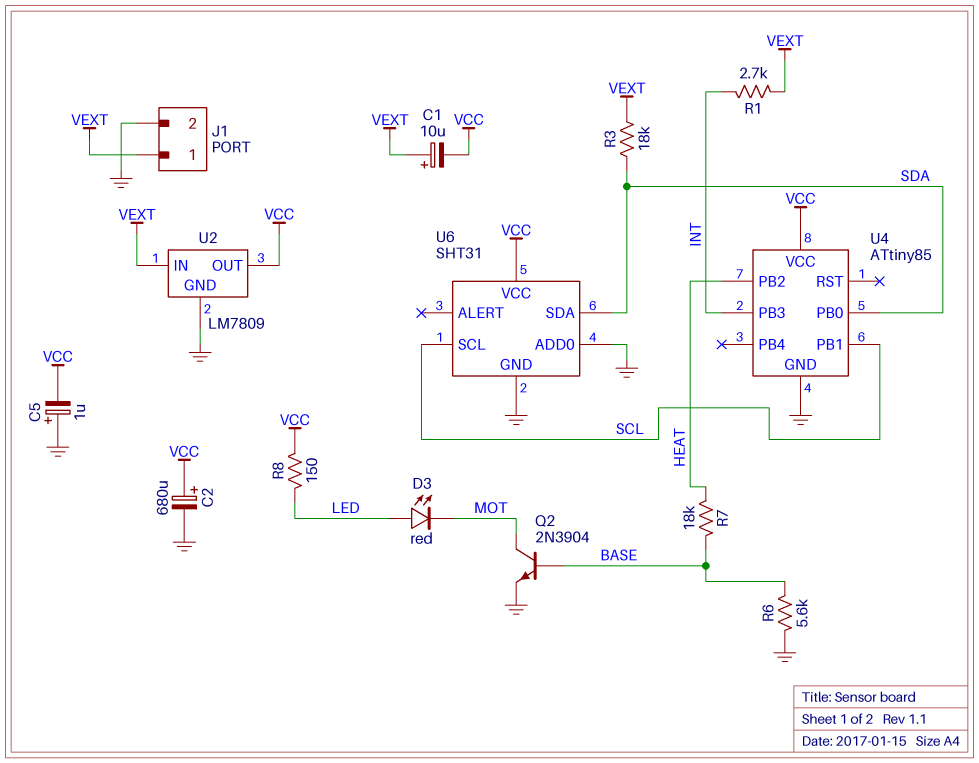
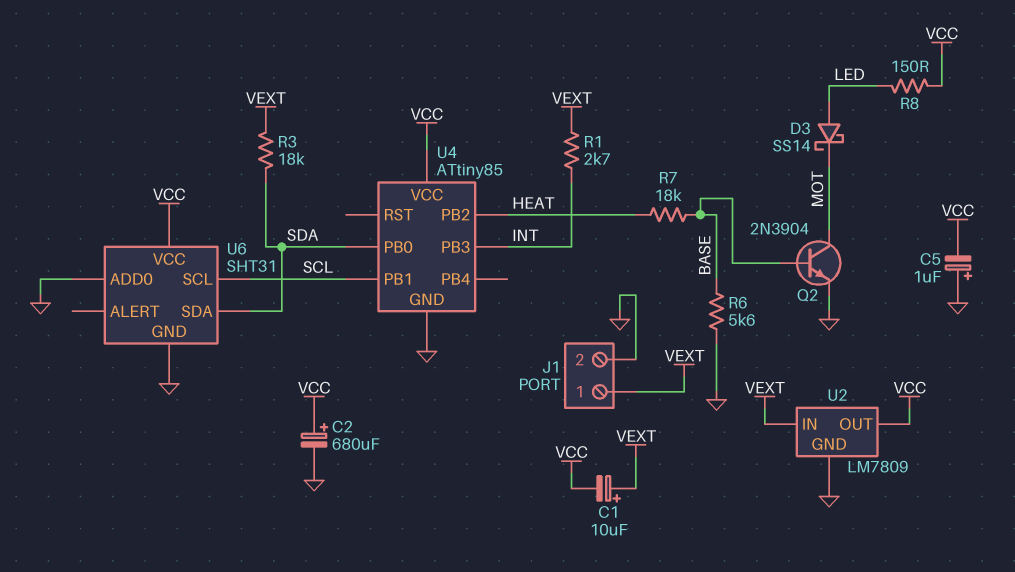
D3: LED red (A LED, K MOT) -> schottky SS14 (A LED, K MOT)

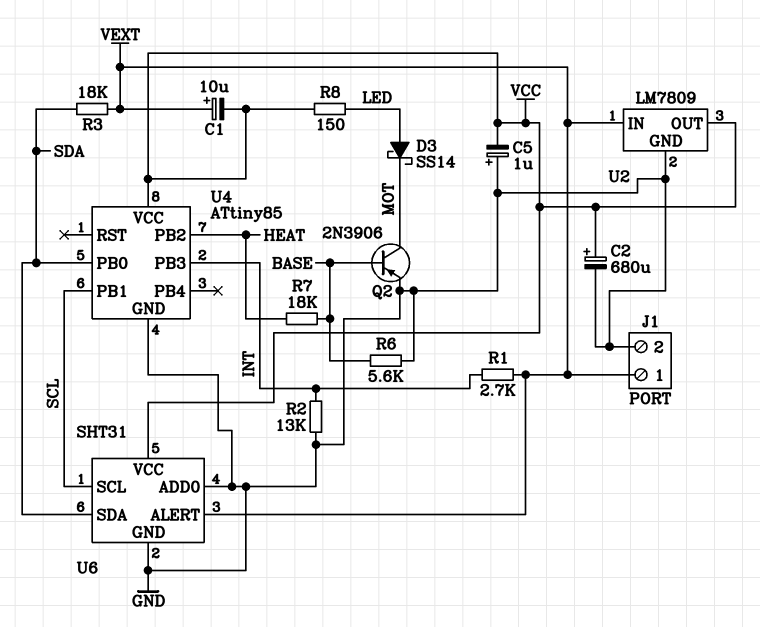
Q2: NPN 2N3904 (B BASE, C MOT, E GND) -> PNP 2N3906 (B BASE, C MOT, E GND)
R2: none -> 13k (GND, INT)
U6 pin ALERT: none -> VEXT

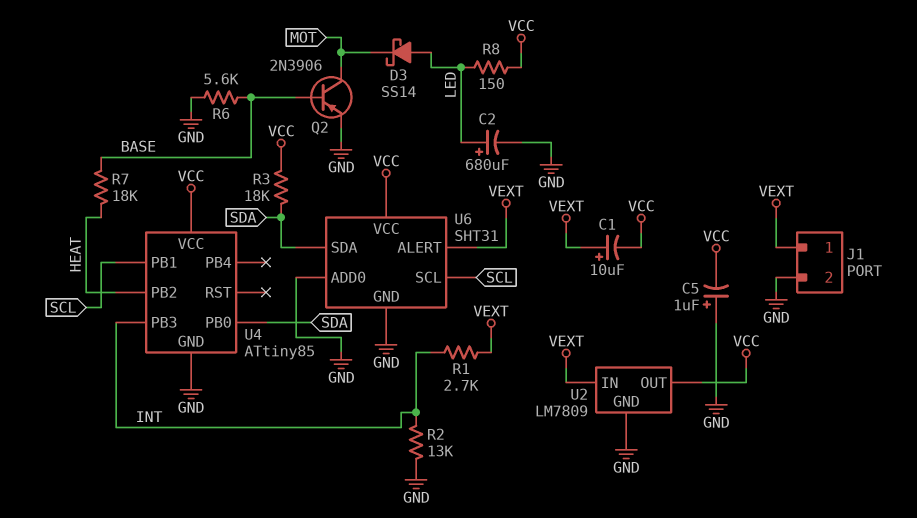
C2: 680uF (plus VCC, minus GND) -> 680uF (plus LED, minus GND)
R3: 18k (SDA, VEXT) -> 18k (SDA, VCC)

